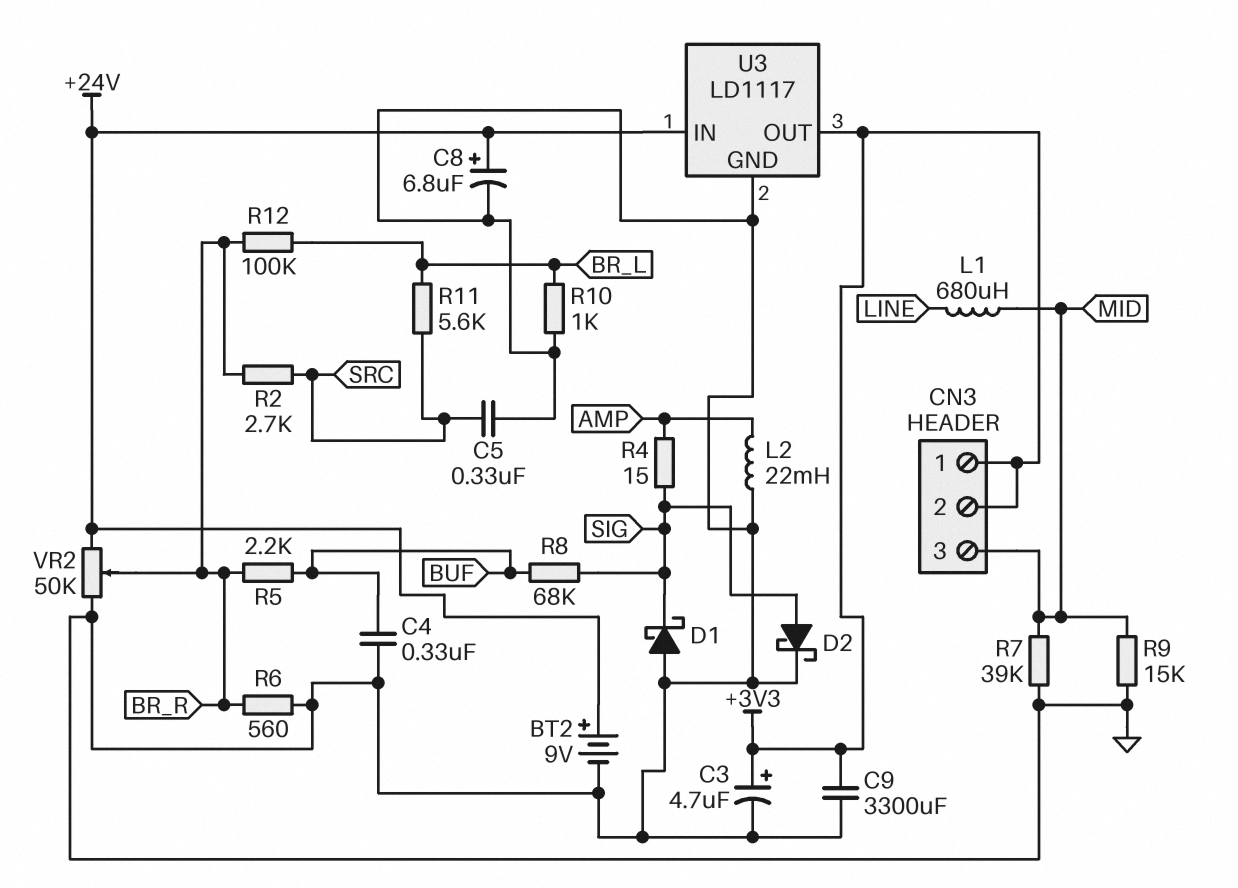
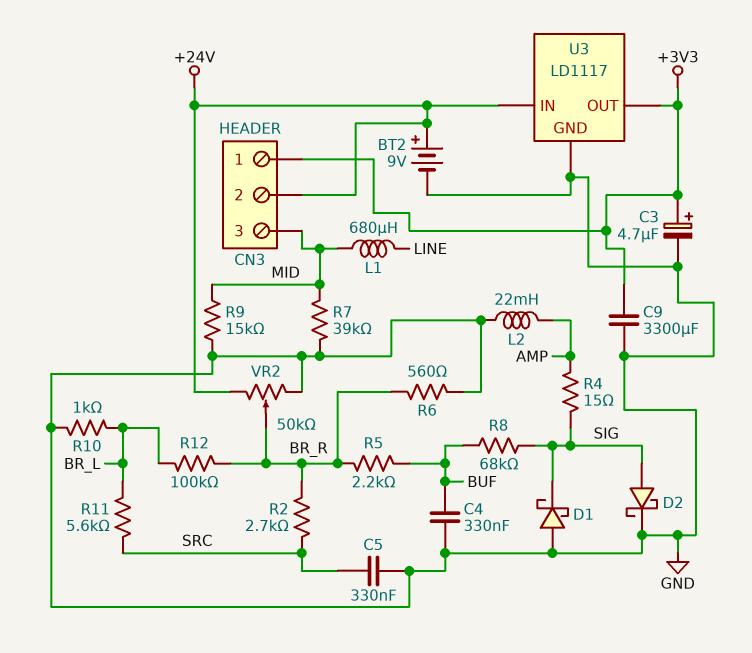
C8: 6.8uF (plus +24V, minus GND) -> none
CN3 pin 2: +3V3 -> +24V

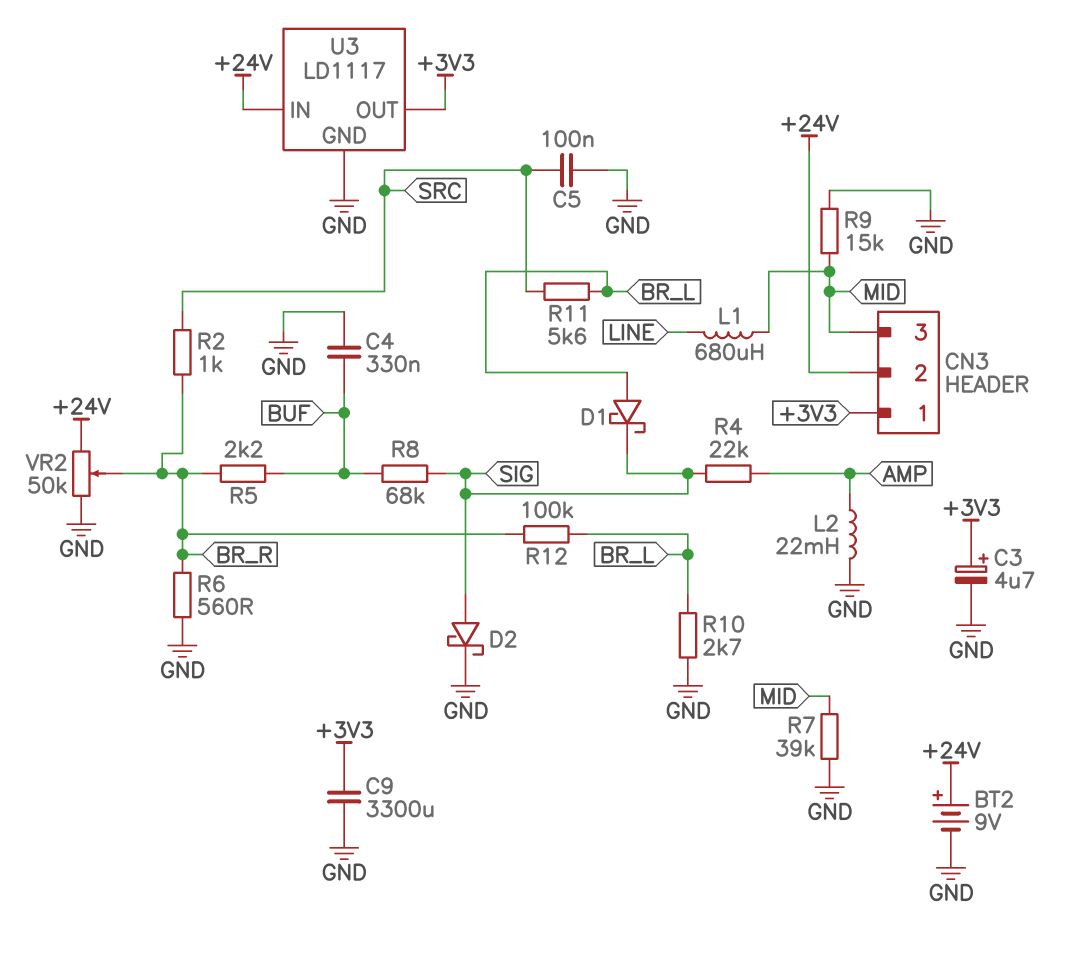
C5: 330nF (GND, SRC) -> 100nF (GND, SRC)
D1: schottky (A GND, K SIG) -> schottky (A BR_L, K SIG)
R2: 2.7k (BR_R, SRC) -> 1k (BR_R, SRC)
R4: 15 (AMP, SIG) -> 22k (AMP, SIG)
R10: 1k (BR_L, GND) -> 2.7k (BR_L, GND)

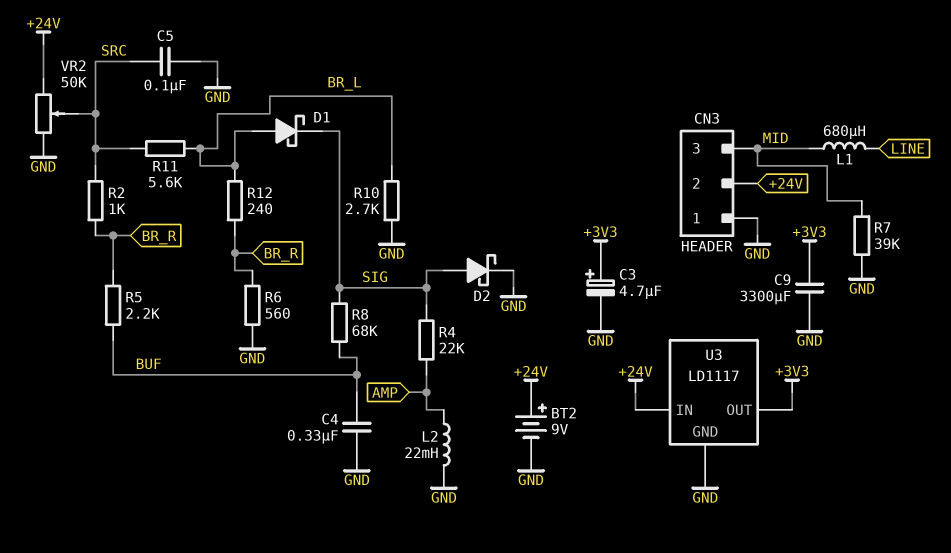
CN3 pin 1: +3V3 -> GND
R9: 15k (GND, MID) -> none
R12: 100k (BR_L, BR_R) -> 240 (BR_L, BR_R)
VR2: 50k (+24V, GND, wiper BR_R) -> 50k (+24V, GND, wiper SRC)

